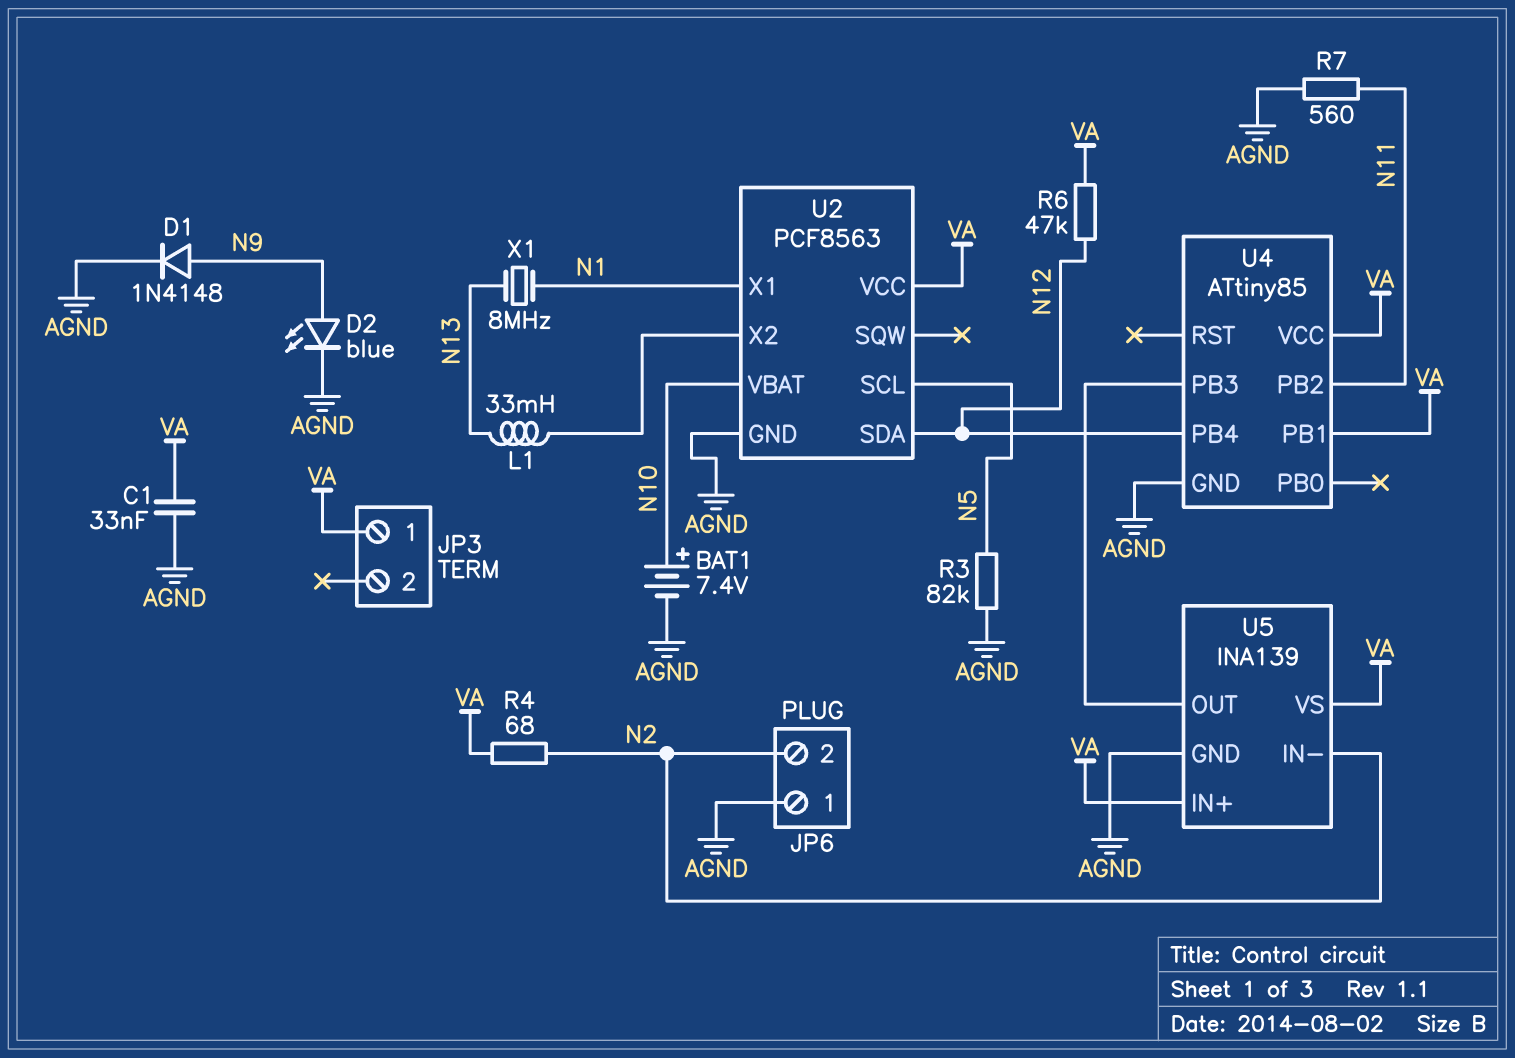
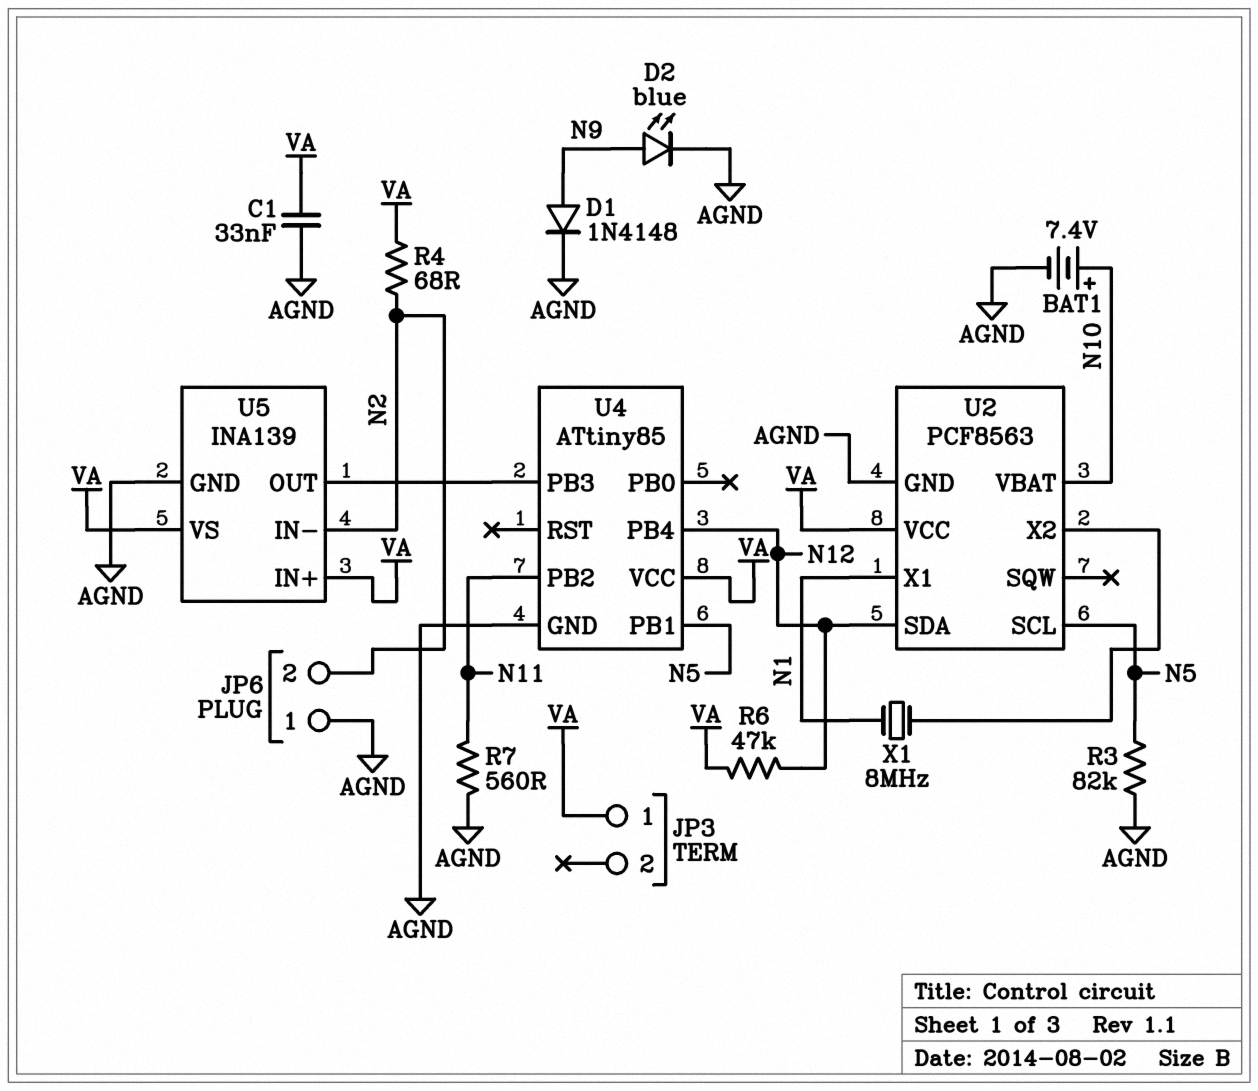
L1: 33mH (N13, U2/X2) -> none
U4 pin PB1: VA -> N5
X1: 8MHz (N1, N13) -> 8MHz (N1, U2/X2)

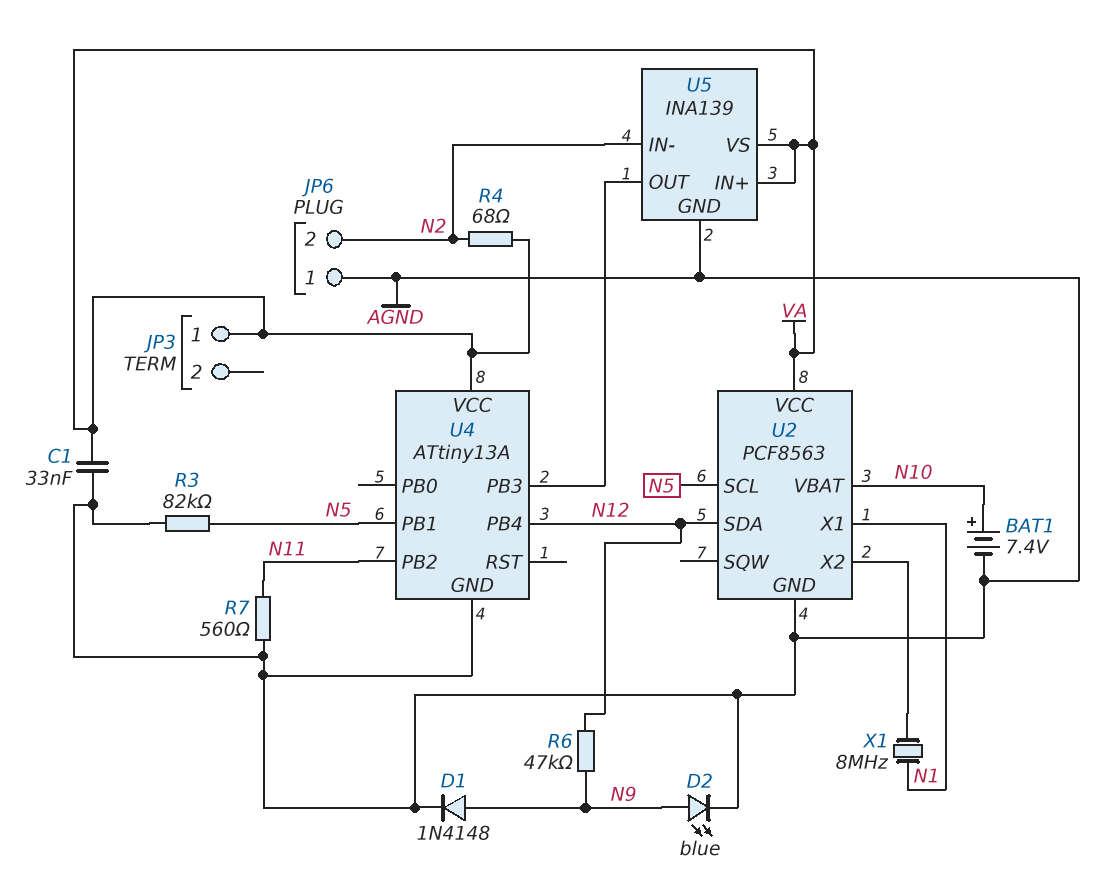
R6: 47k (N12, VA) -> 47k (N9, N12)
U4: ATtiny85 -> ATtiny13A

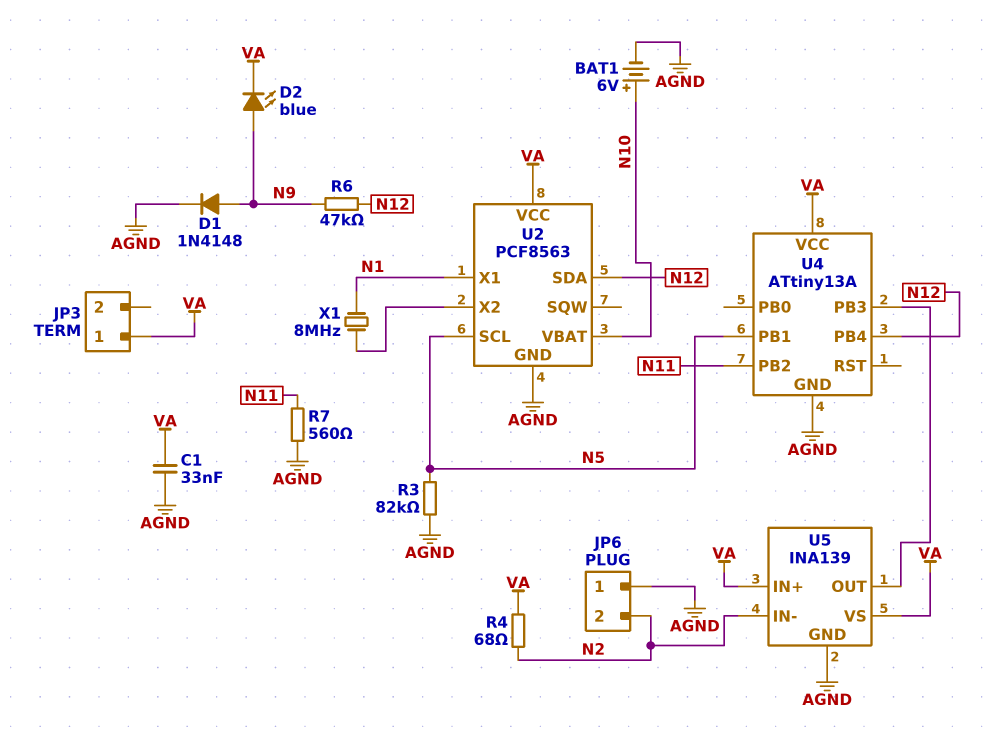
BAT1: 7.4V (plus N10, minus AGND) -> 6V (plus N10, minus AGND)
D2: LED blue (A N9, K AGND) -> LED blue (A N9, K VA)

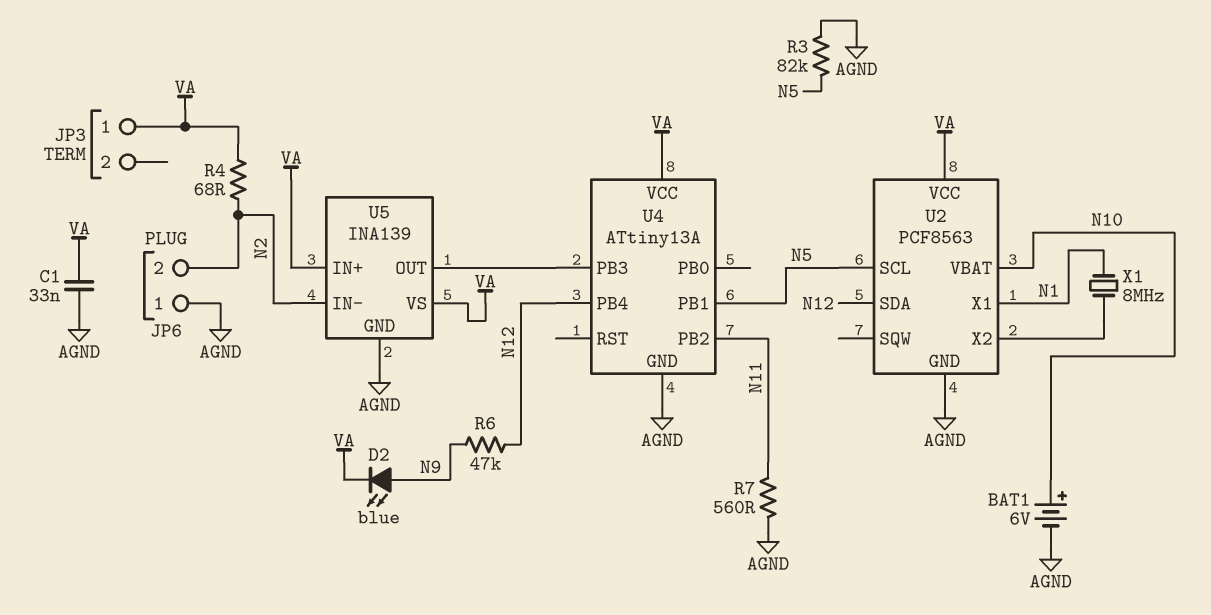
D1: diode 1N4148 (A N9, K AGND) -> none

